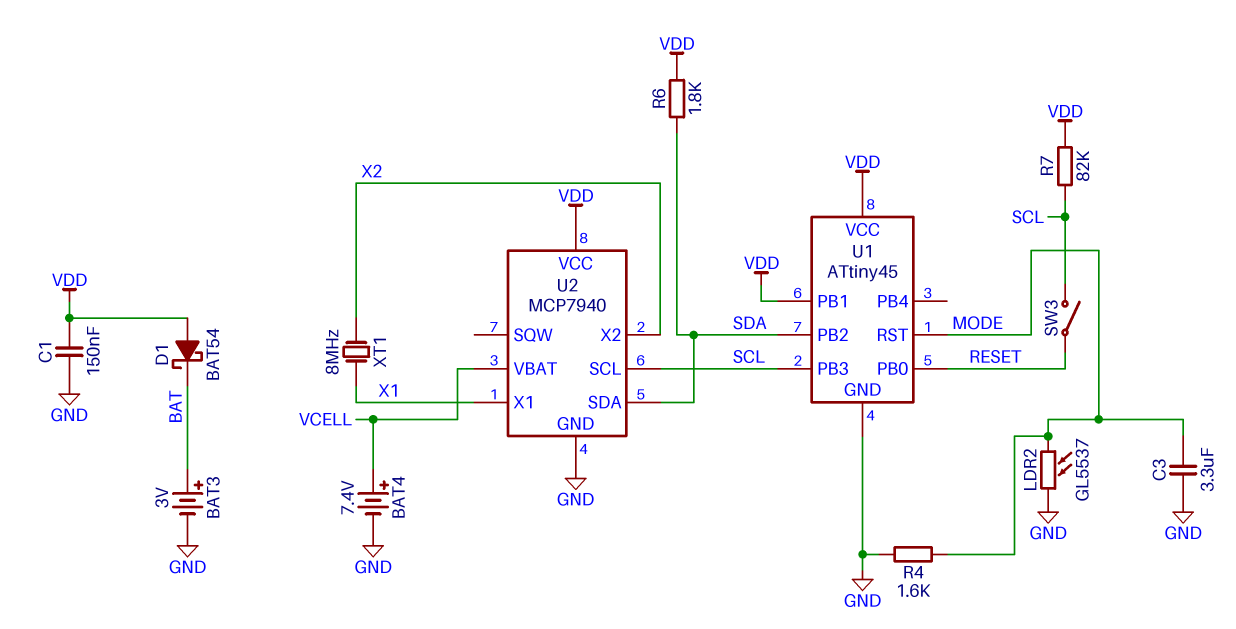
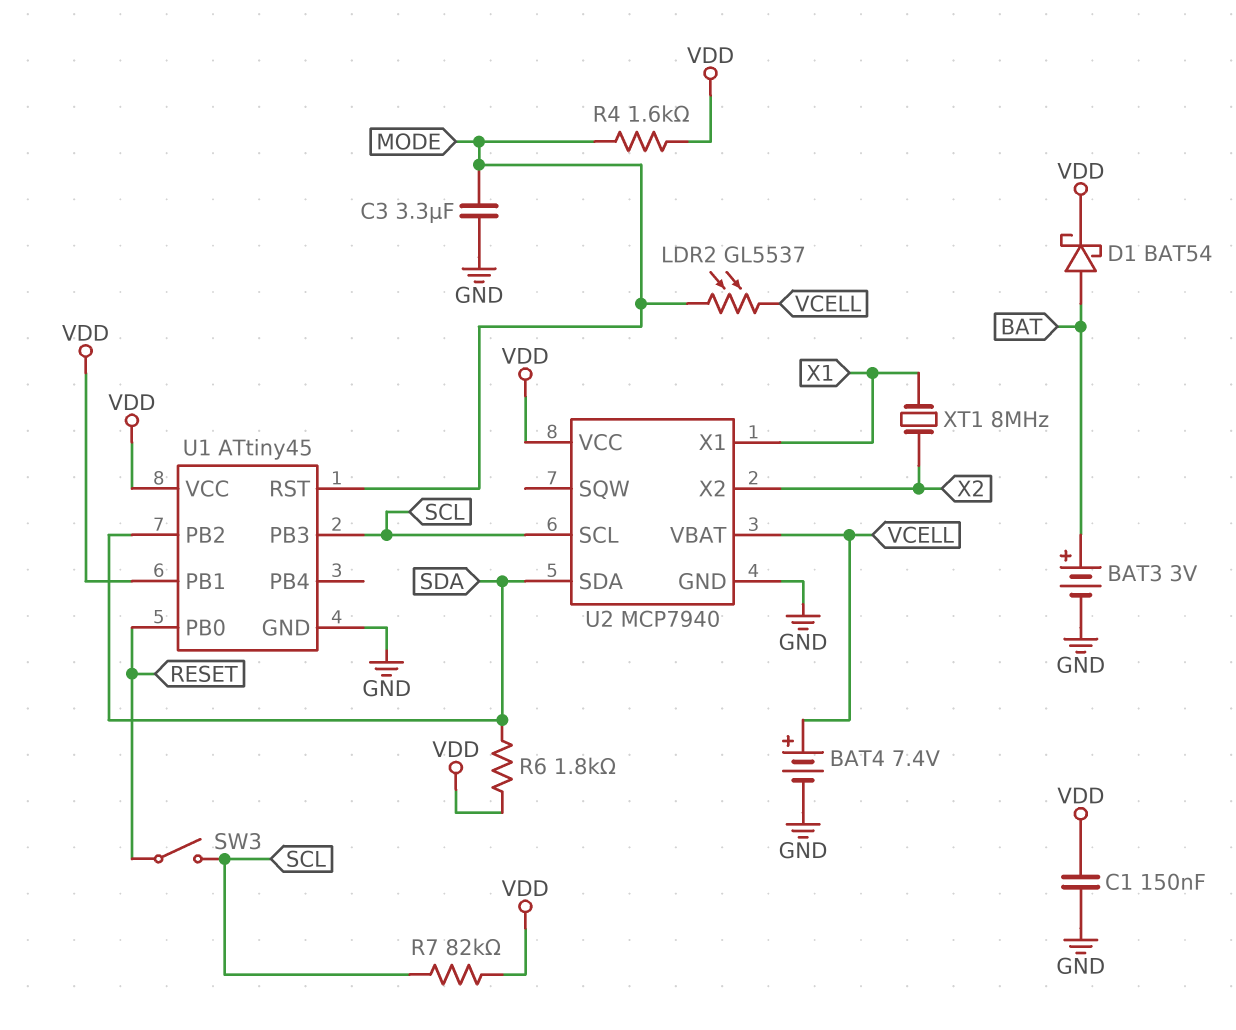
D1: schottky BAT54 (A VDD, K BAT) -> schottky BAT54 (A BAT, K VDD)
LDR2: GL5537 (GND, MODE) -> GL5537 (MODE, VCELL)
R4: 1.6k (GND, MODE) -> 1.6k (MODE, VDD)

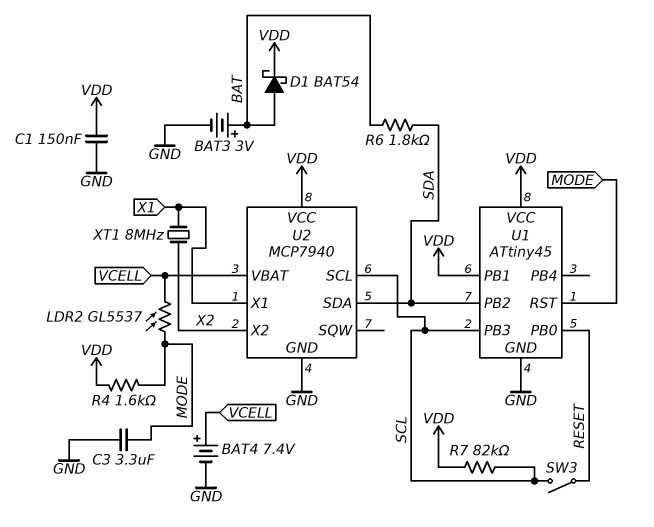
R6: 1.8k (SDA, VDD) -> 1.8k (BAT, SDA)

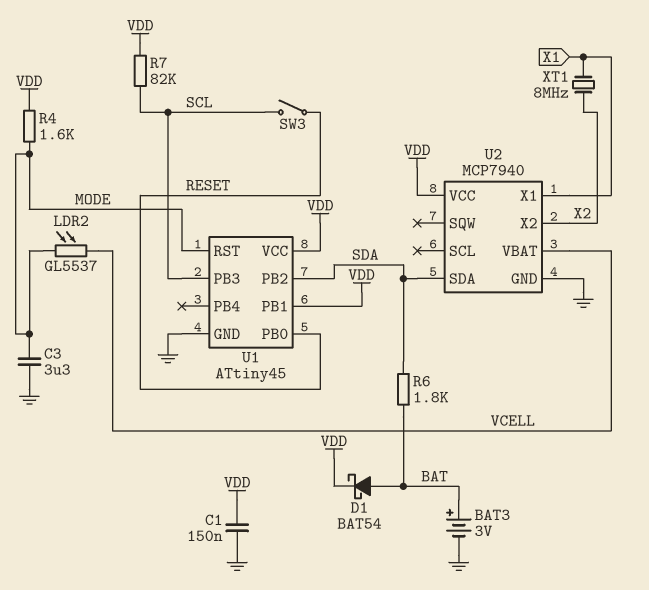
BAT4: 7.4V (plus VCELL, minus GND) -> none
U2 pin SCL: SCL -> none

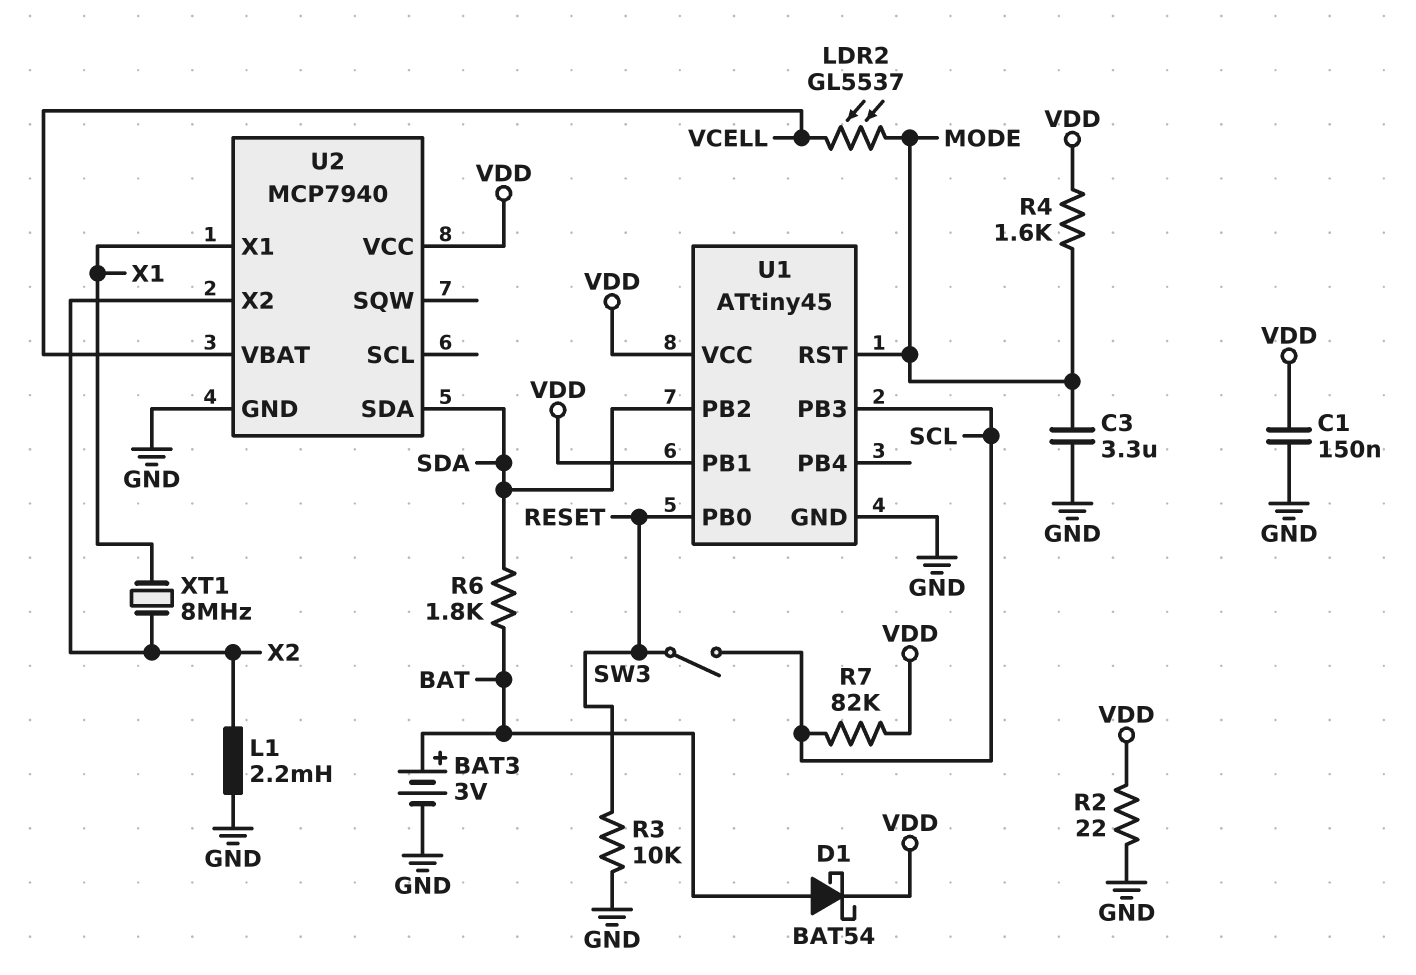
L1: none -> 2.2mH (GND, X2)
R2: none -> 22 (GND, VDD)
R3: none -> 10k (GND, RESET)

